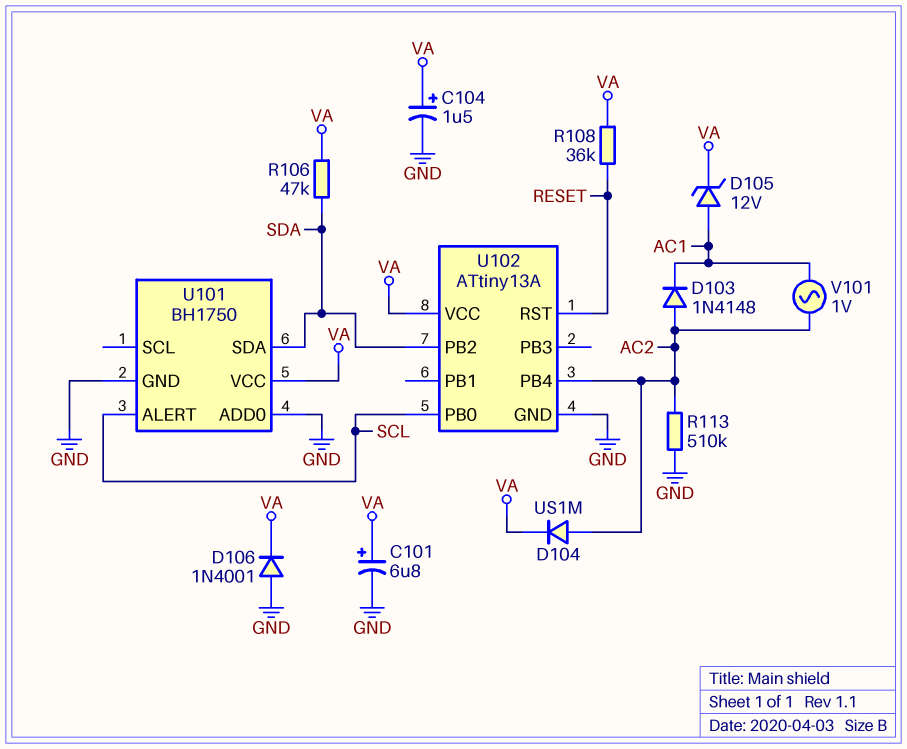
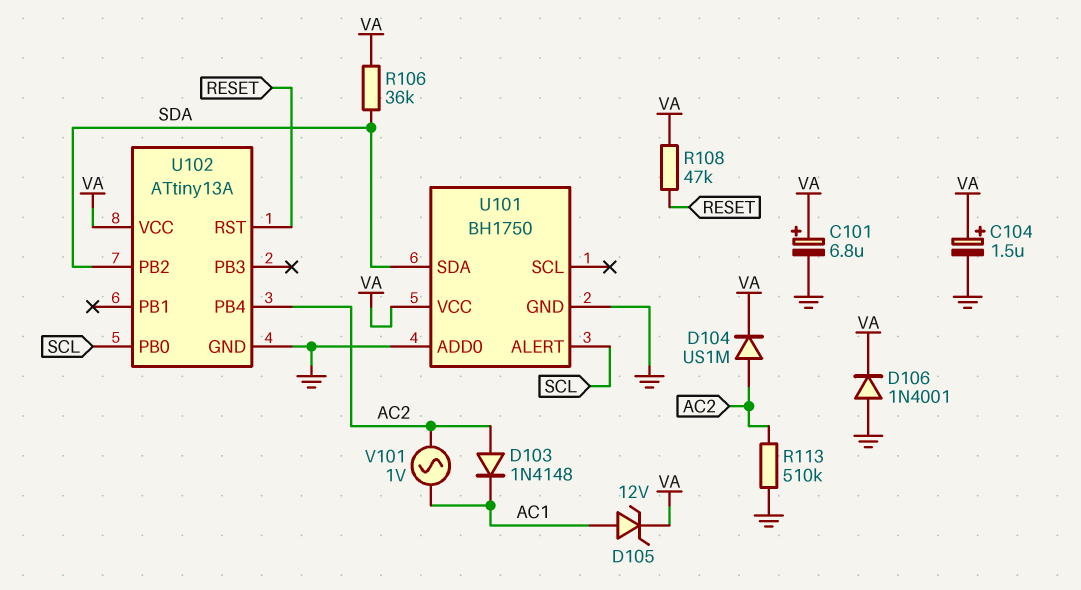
R106: 47k (SDA, VA) -> 36k (SDA, VA)
R108: 36k (RESET, VA) -> 47k (RESET, VA)

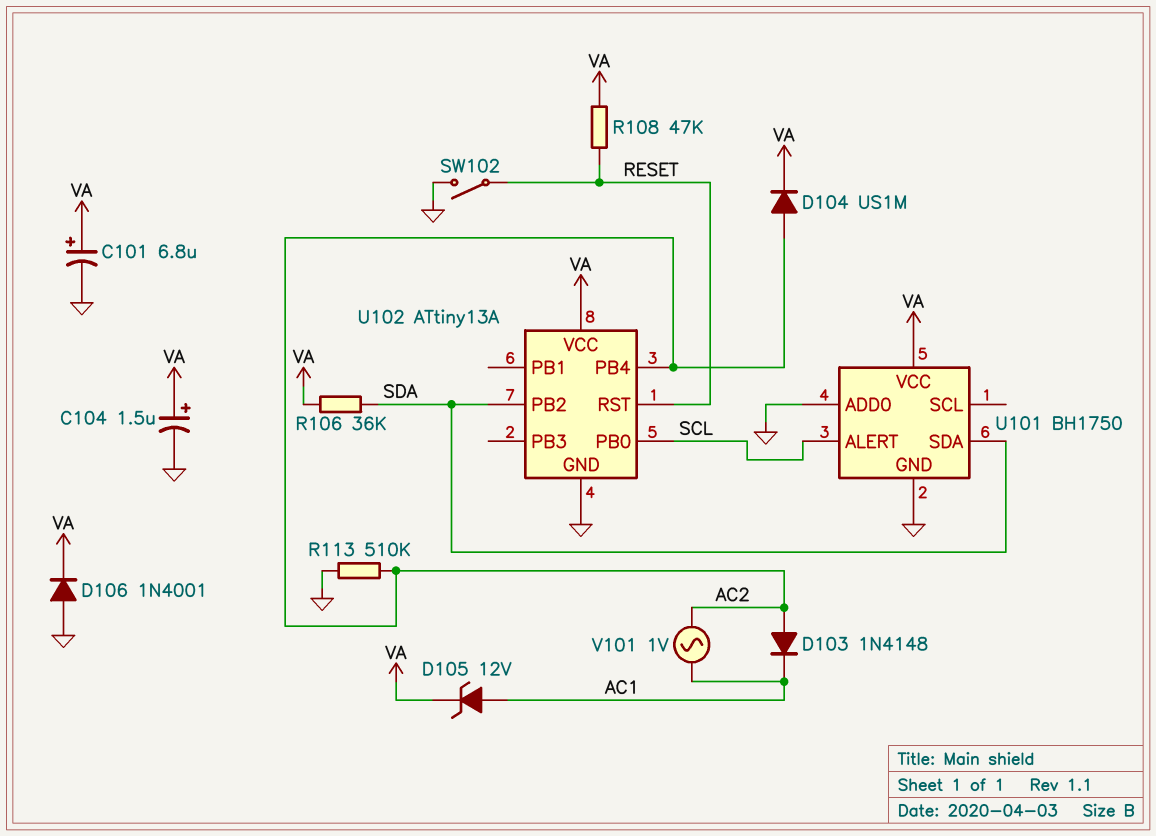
SW102: none -> switch (GND, RESET)

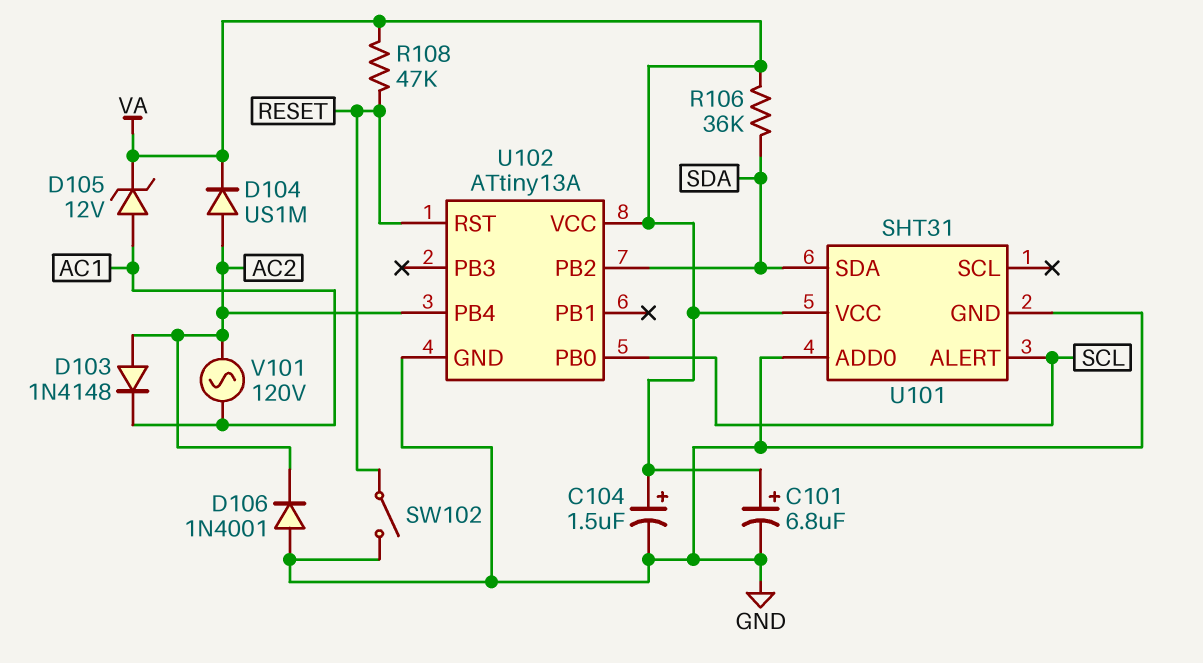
D106: diode 1N4001 (A GND, K VA) -> diode 1N4001 (A GND, K AC2)
R113: 510k (AC2, GND) -> none
U101: BH1750 -> SHT31
V101: AC 1V (AC1, AC2) -> AC 120V (AC1, AC2)

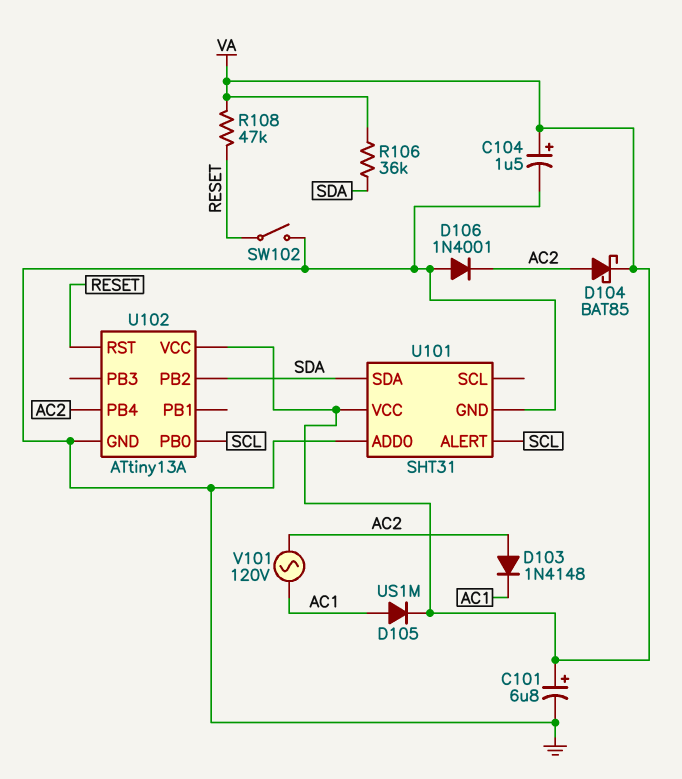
D104: diode US1M (A AC2, K VA) -> schottky BAT85 (A AC2, K VA)
D105: zener 12V (A AC1, K VA) -> diode US1M (A AC1, K VA)

